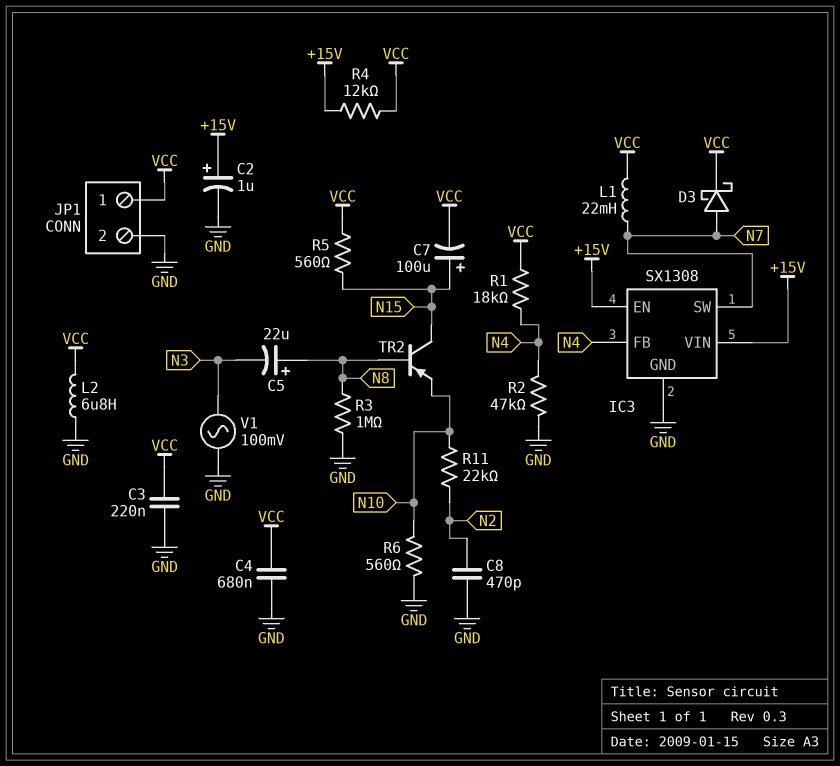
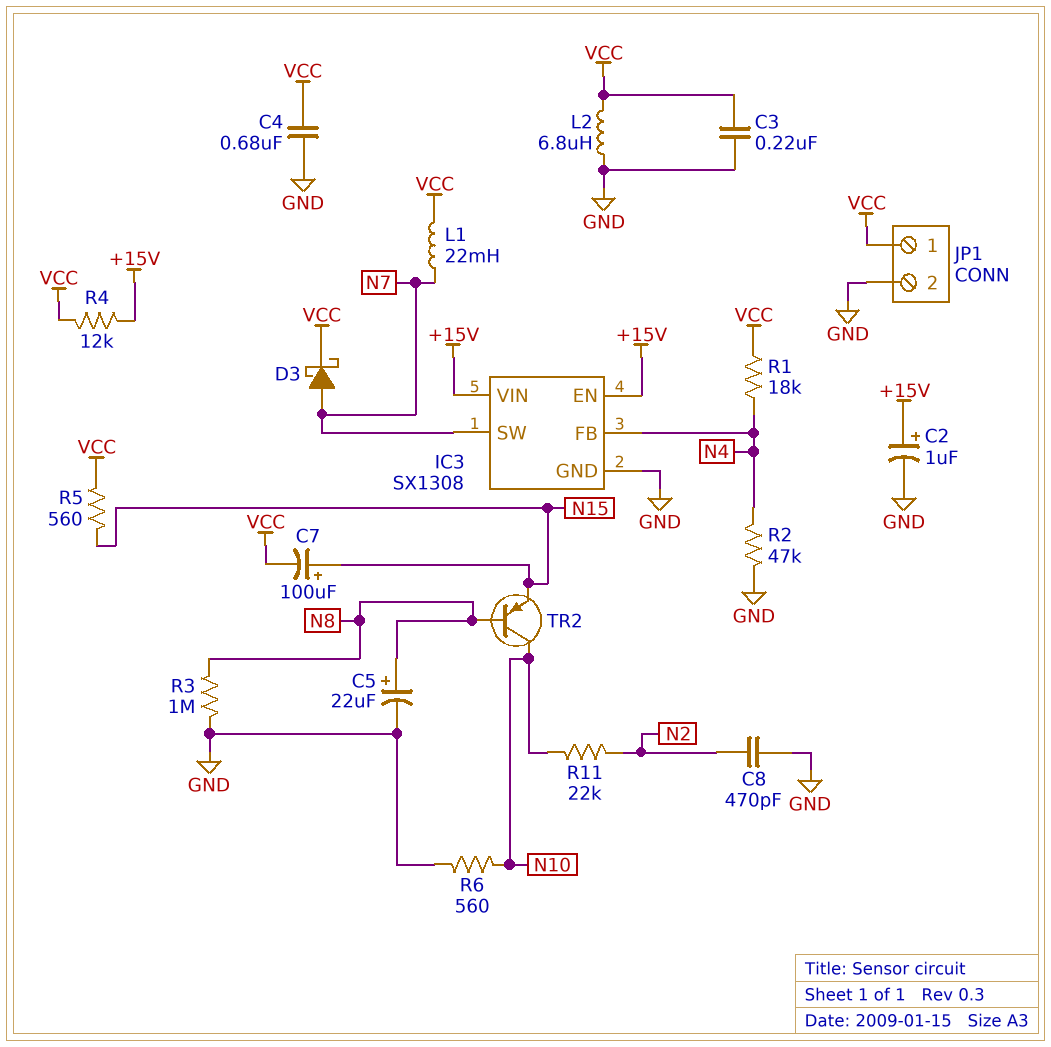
C5: 22uF (plus N8, minus N3) -> 22uF (plus N8, minus GND)
TR2: PNP (B N8, C N15, E N10) -> PNP (B N8, C N10, E N15)
V1: AC 100mV (GND, N3) -> none

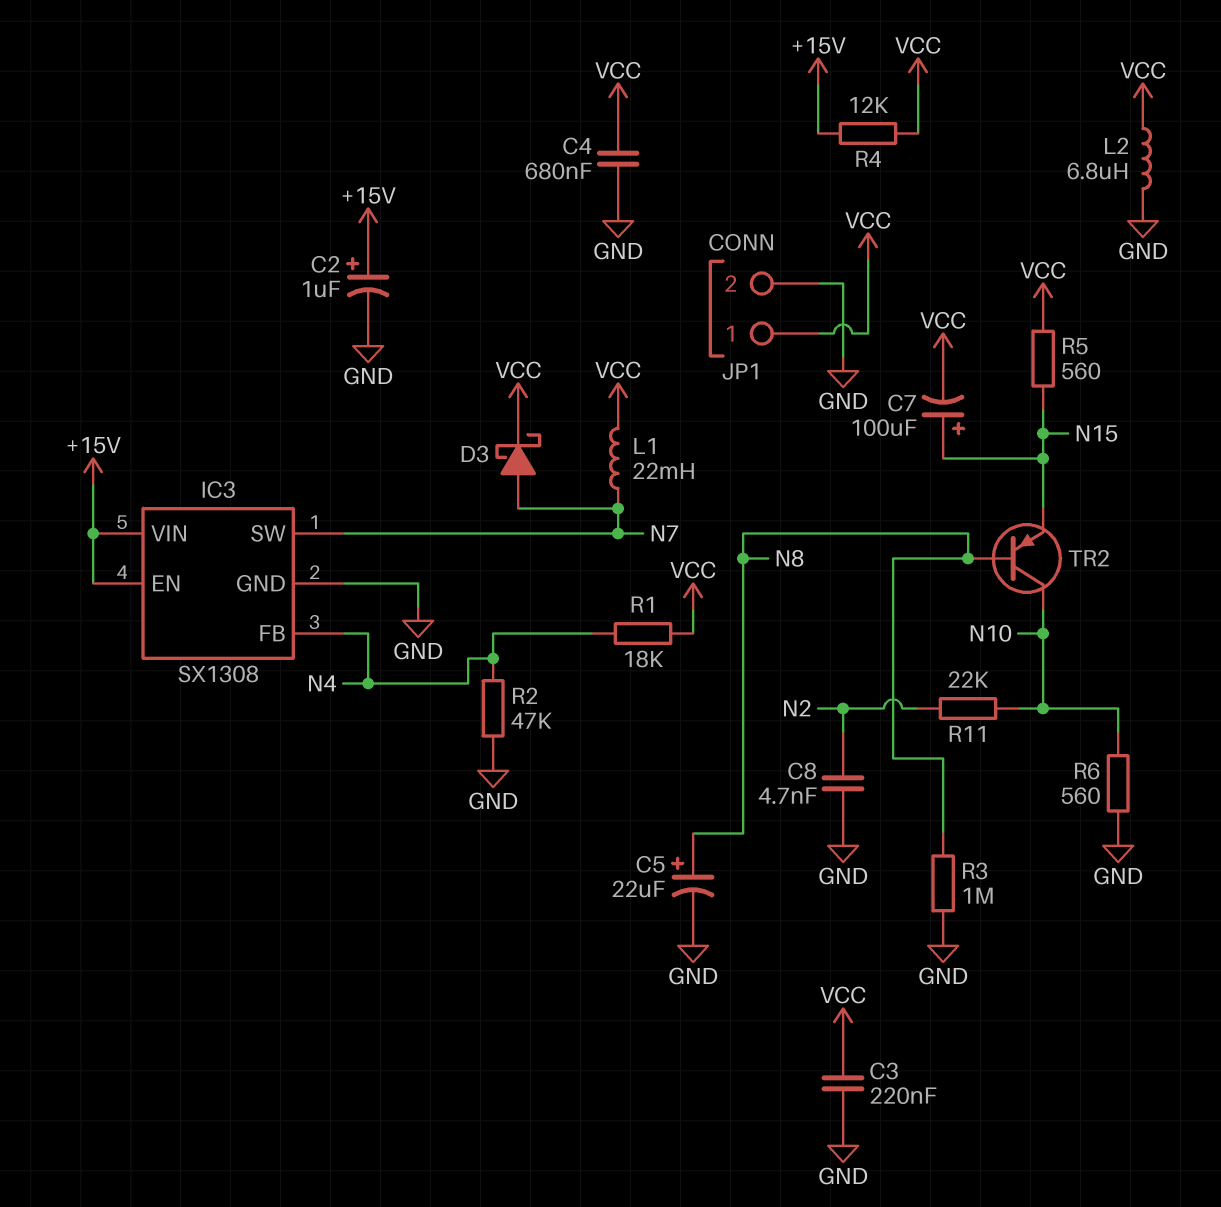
C8: 470pF (GND, N2) -> 4.7nF (GND, N2)

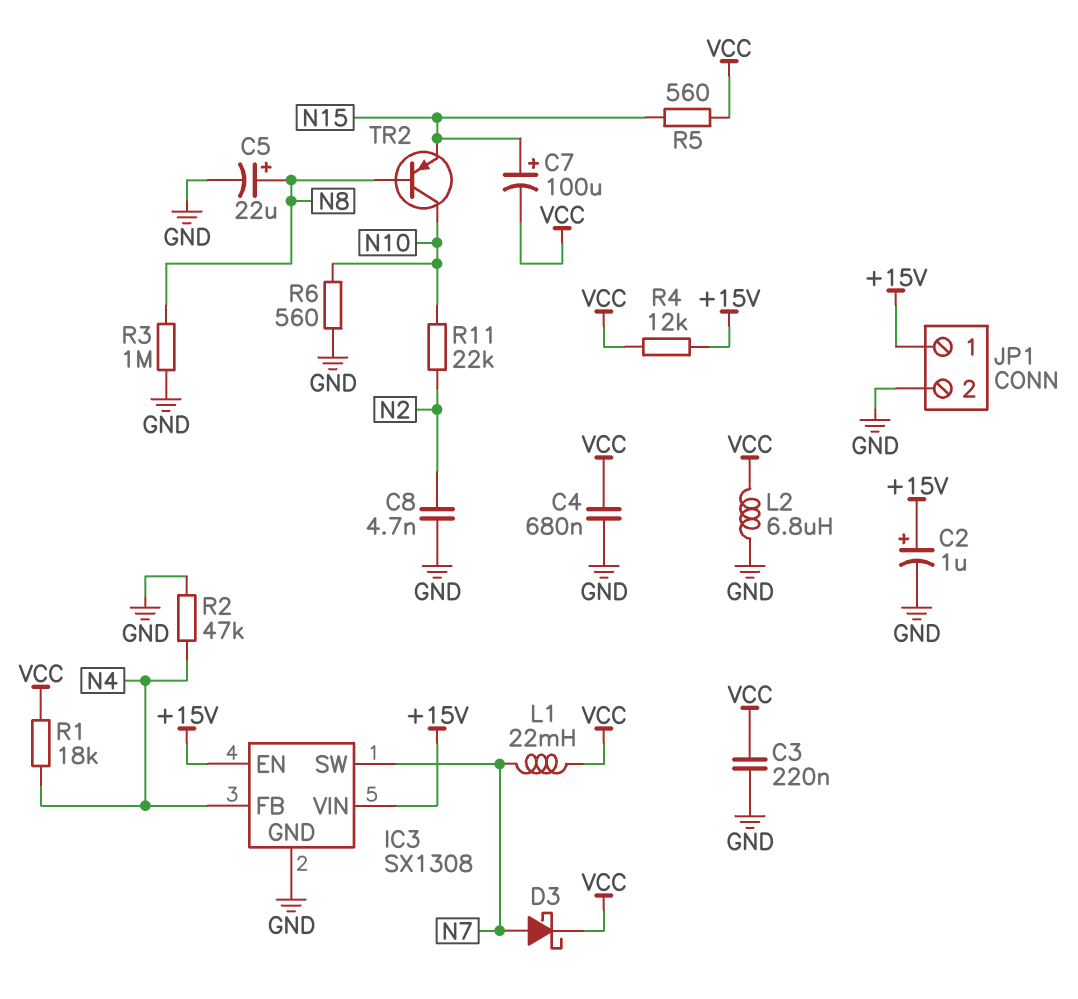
JP1 pin 1: VCC -> +15V

